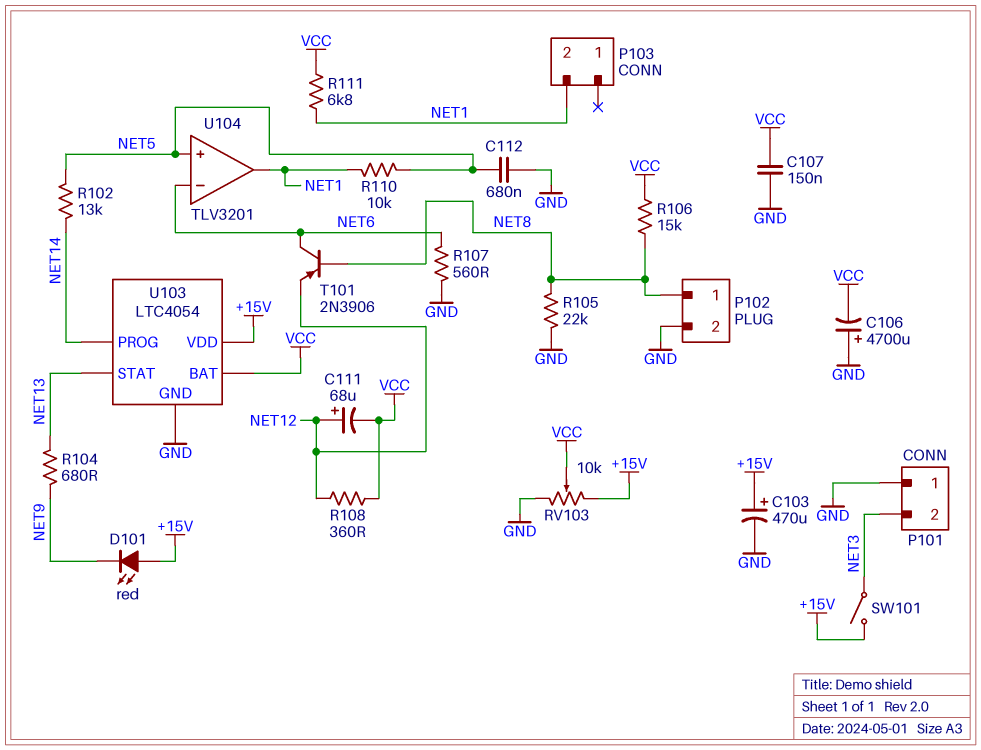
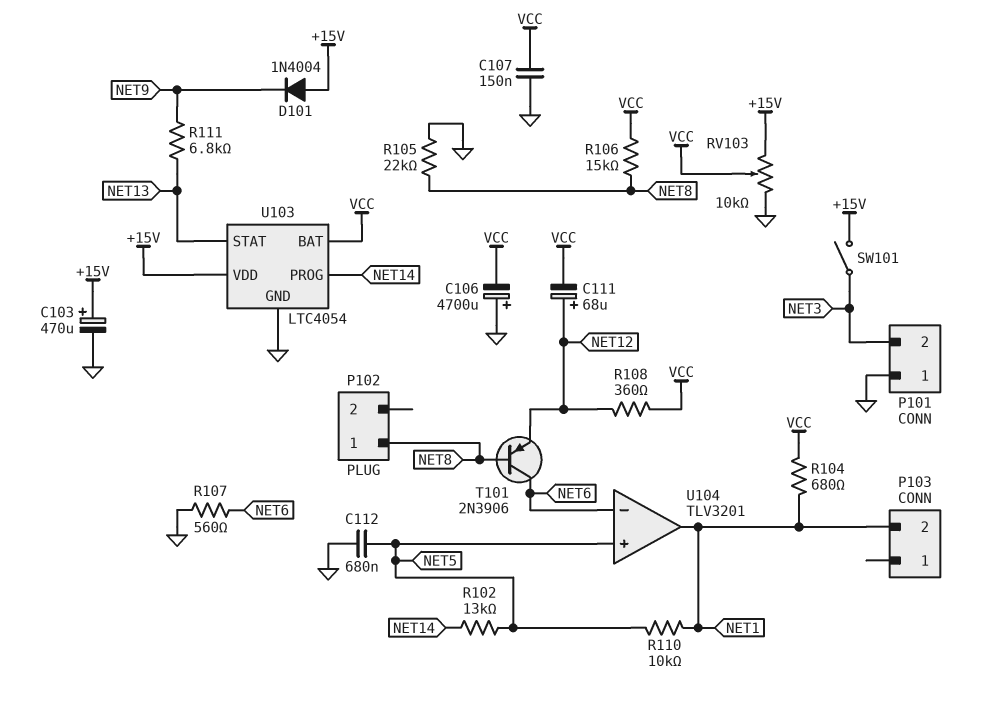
D101: LED red (A +15V, K NET9) -> diode 1N4004 (A +15V, K NET9)
P102 pin 2: GND -> none
R104: 680 (NET9, NET13) -> 680 (NET1, VCC)
R111: 6.8k (NET1, VCC) -> 6.8k (NET9, NET13)

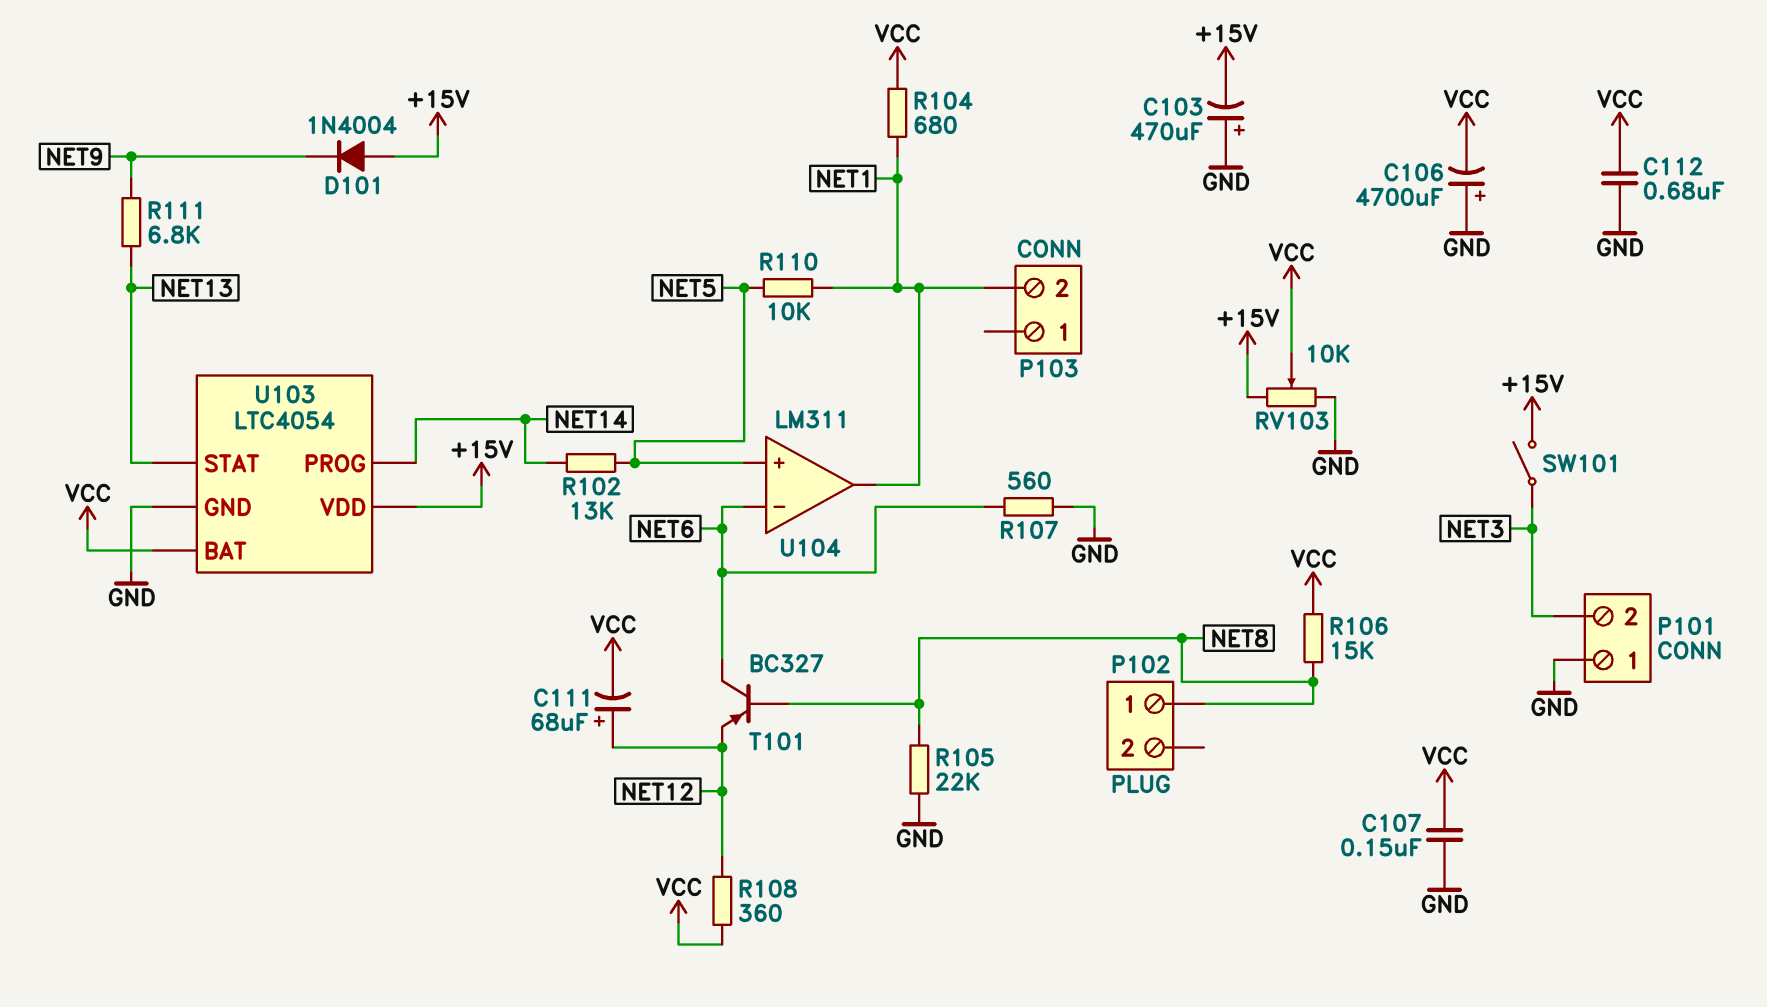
C103: 470uF (plus +15V, minus GND) -> 470uF (plus GND, minus +15V)
C112: 680nF (GND, NET5) -> 680nF (GND, VCC)
T101: PNP 2N3906 (B NET8, C NET6, E NET12) -> PNP BC327 (B NET8, C NET6, E NET12)
U104: TLV3201 -> LM311

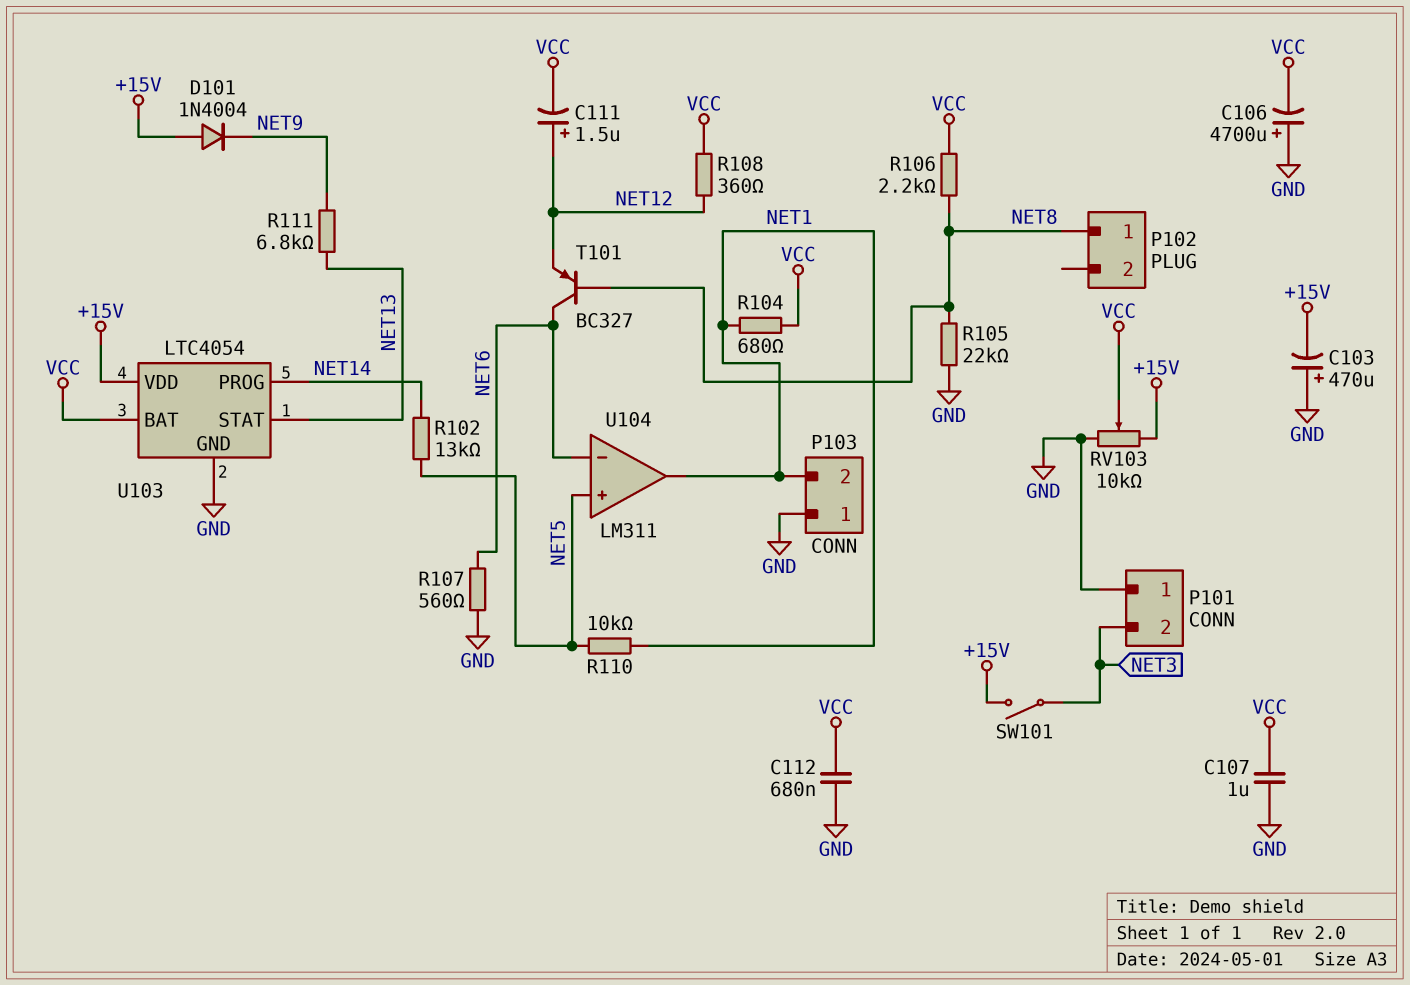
C107: 150nF (GND, VCC) -> 1uF (GND, VCC)
C111: 68uF (plus NET12, minus VCC) -> 1.5uF (plus NET12, minus VCC)
P103 pin 1: none -> GND
R106: 15k (NET8, VCC) -> 2.2k (NET8, VCC)

